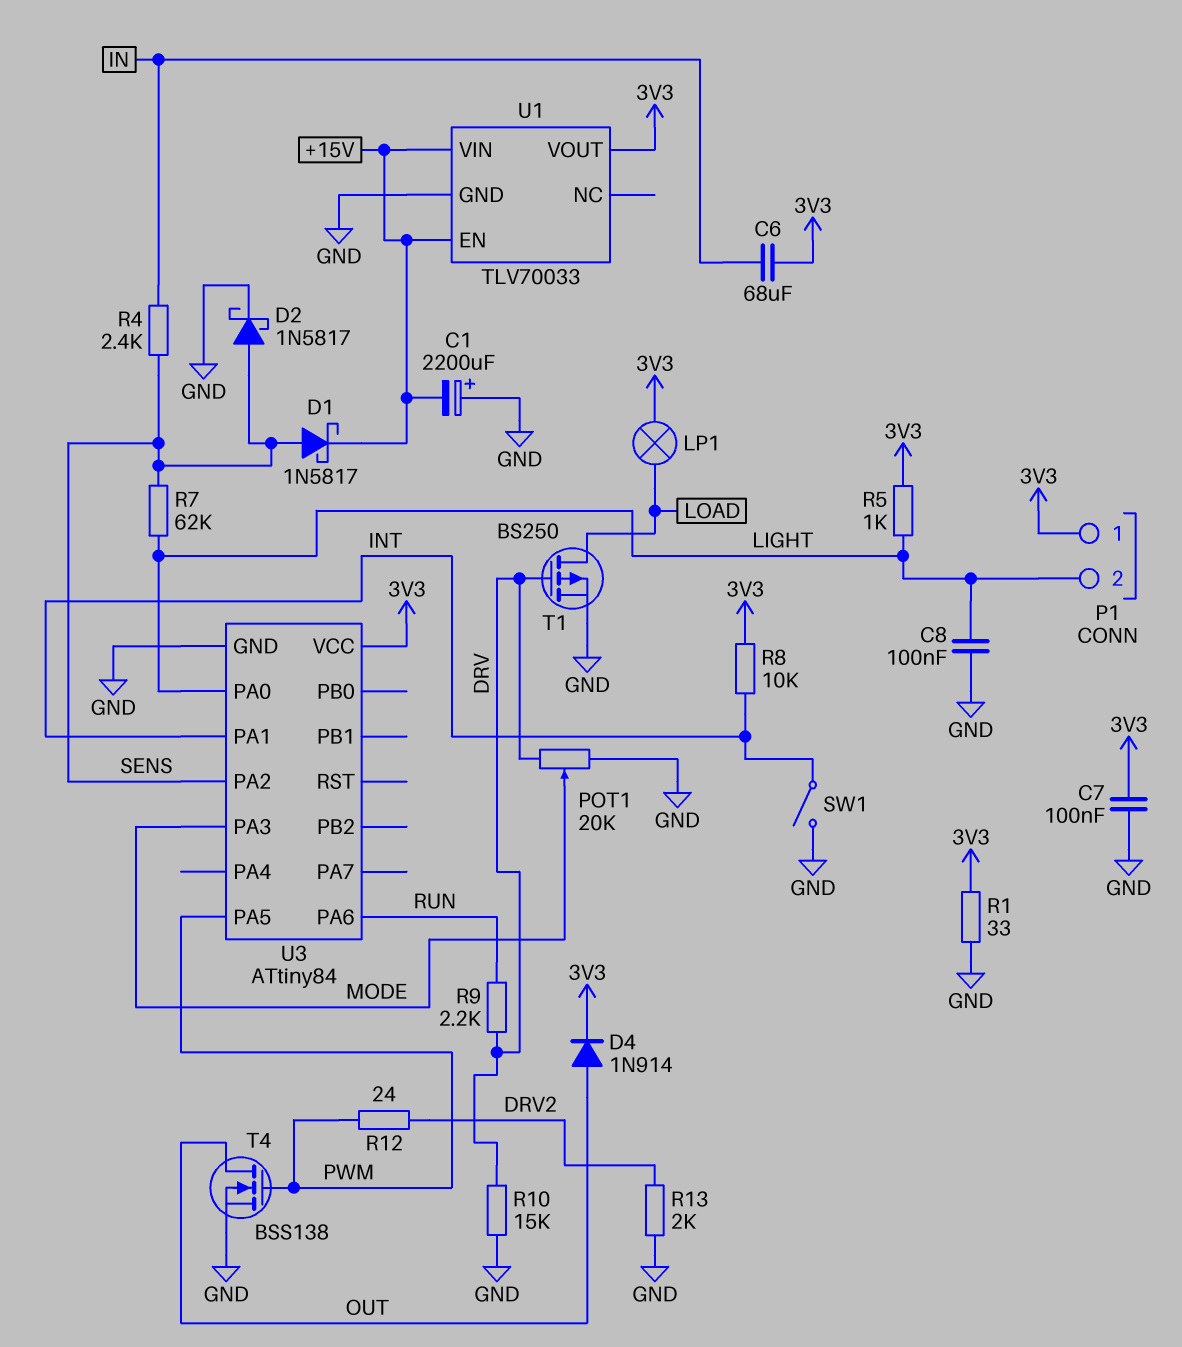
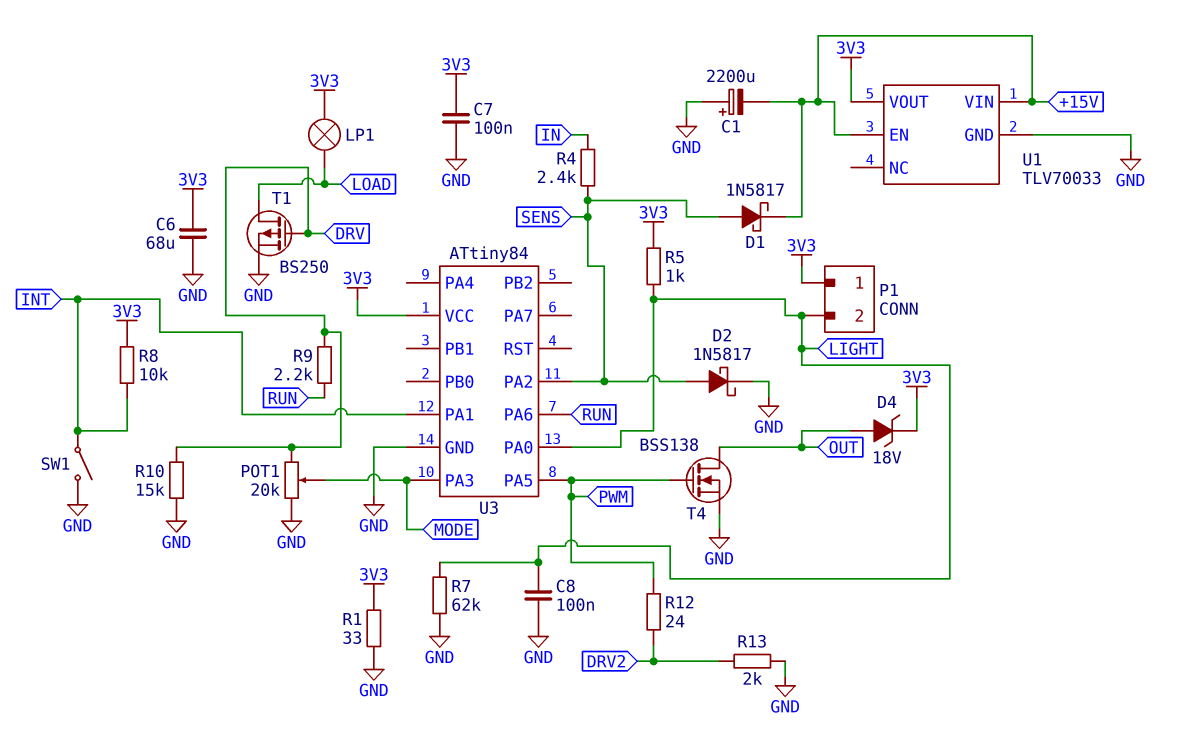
C6: 68uF (3V3, IN) -> 68uF (3V3, GND)
D4: diode 1N914 (A OUT, K 3V3) -> zener 18V (A OUT, K 3V3)
R7: 62k (LIGHT, SENS) -> 62k (GND, LIGHT)

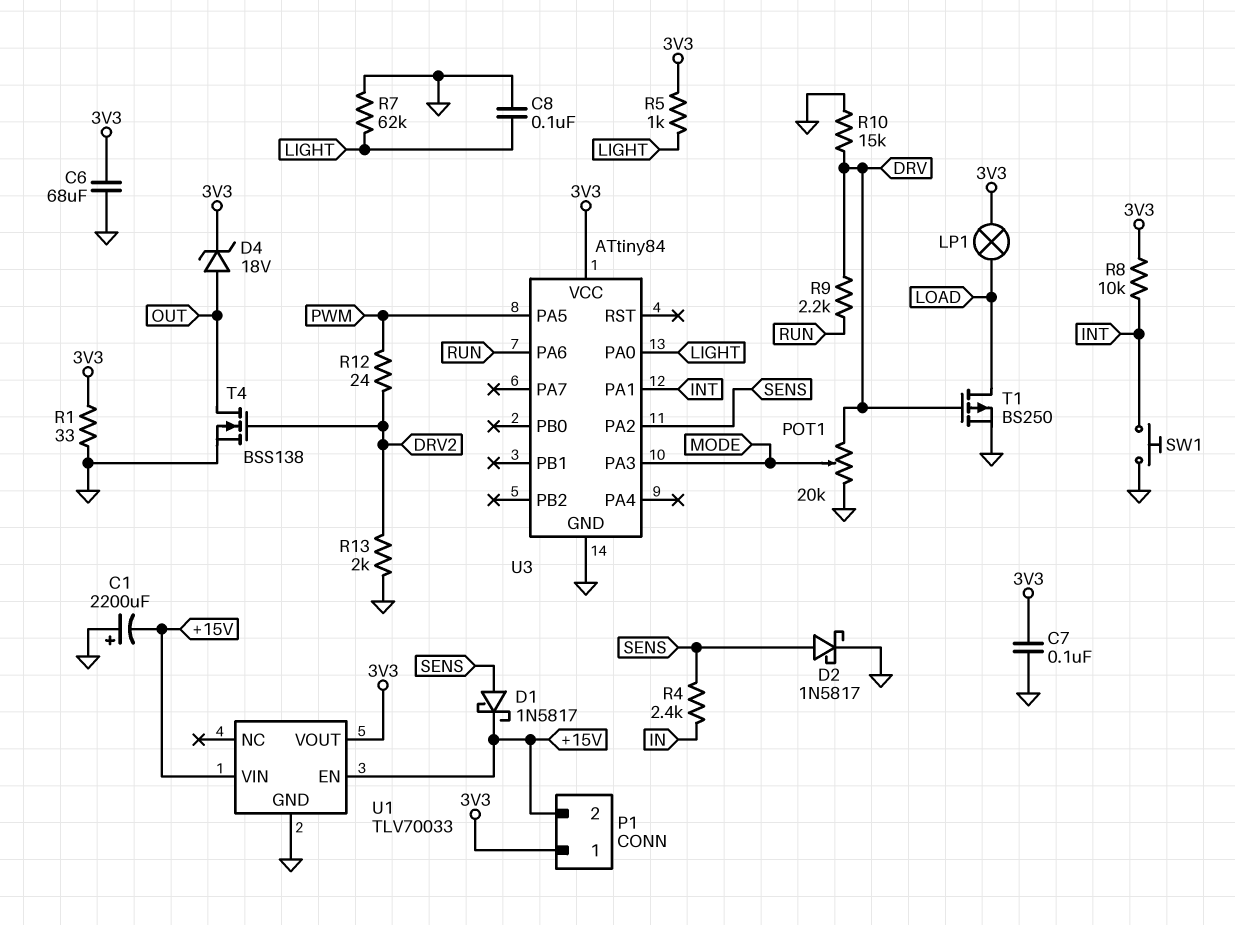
P1 pin 2: LIGHT -> +15V
SW1: switch (GND, INT) -> button (GND, INT)
T4: NMOS BSS138 (G PWM, D OUT, S GND) -> NMOS BSS138 (G DRV2, D OUT, S GND)

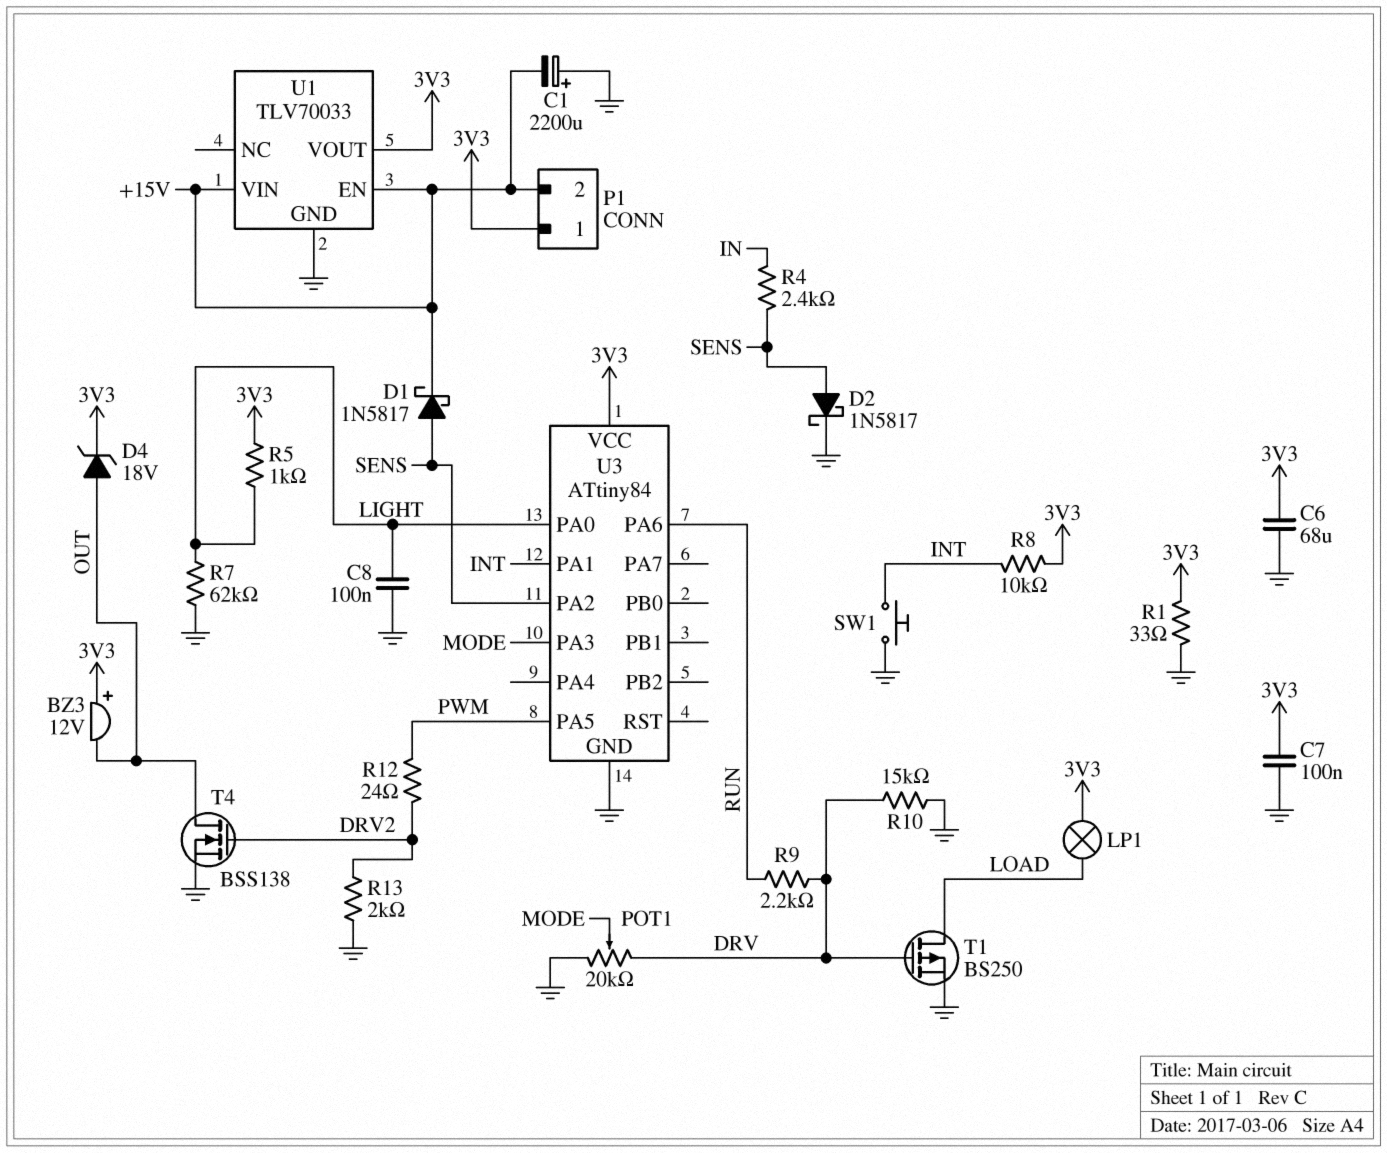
BZ3: none -> buzzer 12V (plus 3V3, minus OUT)

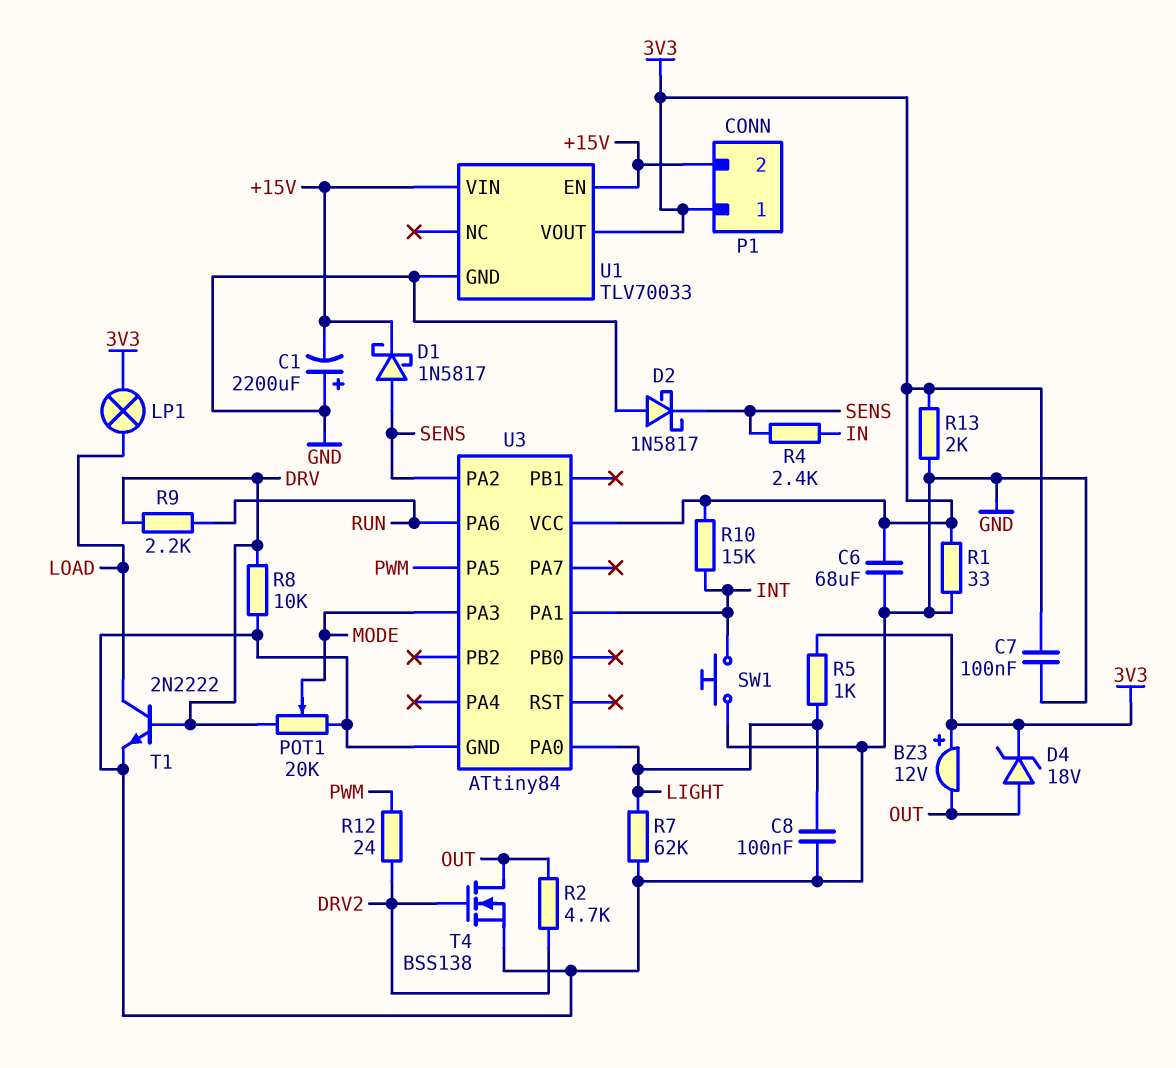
D2: schottky 1N5817 (A SENS, K GND) -> schottky 1N5817 (A GND, K SENS)
R2: none -> 4.7k (DRV2, OUT)
R8: 10k (3V3, INT) -> 10k (DRV, GND)
R10: 15k (DRV, GND) -> 15k (3V3, INT)
R13: 2k (DRV2, GND) -> 2k (3V3, GND)
T1: PMOS BS250 (G DRV, D LOAD, S GND) -> NPN 2N2222 (B DRV, C LOAD, E GND)

